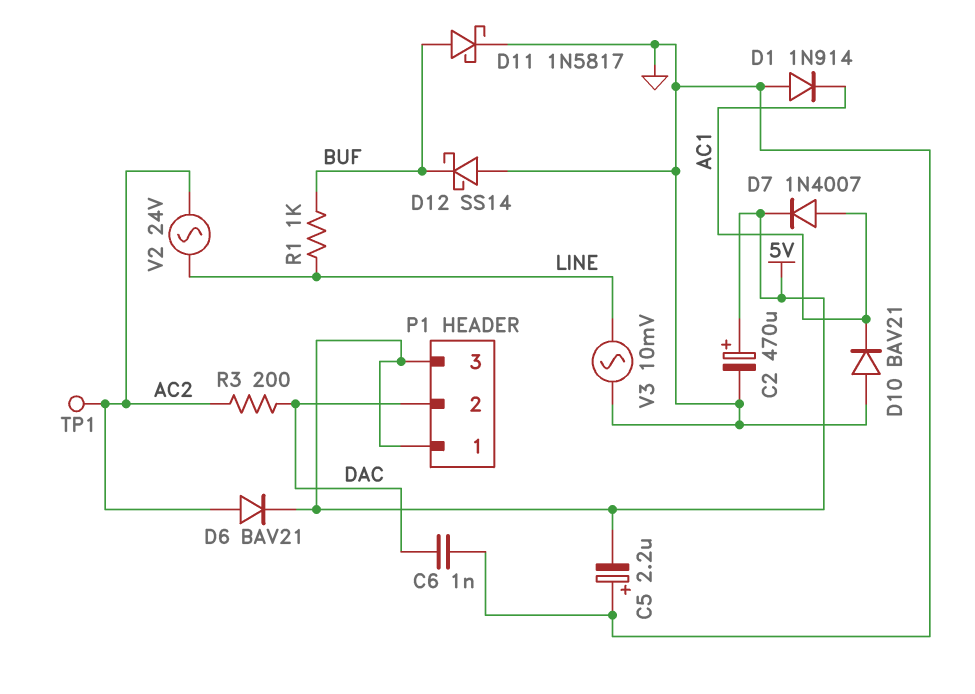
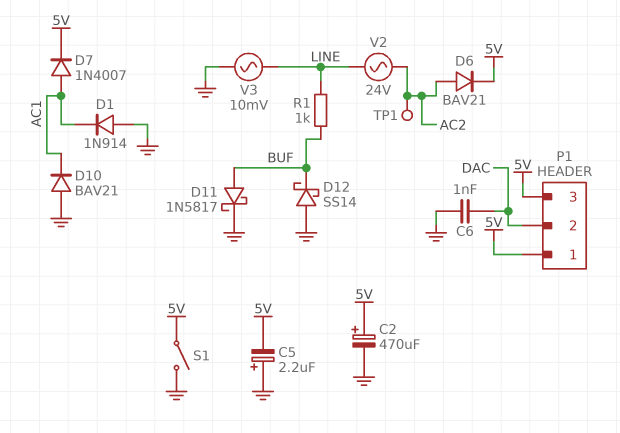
R3: 200 (AC2, DAC) -> none
S1: none -> switch (5V, GND)

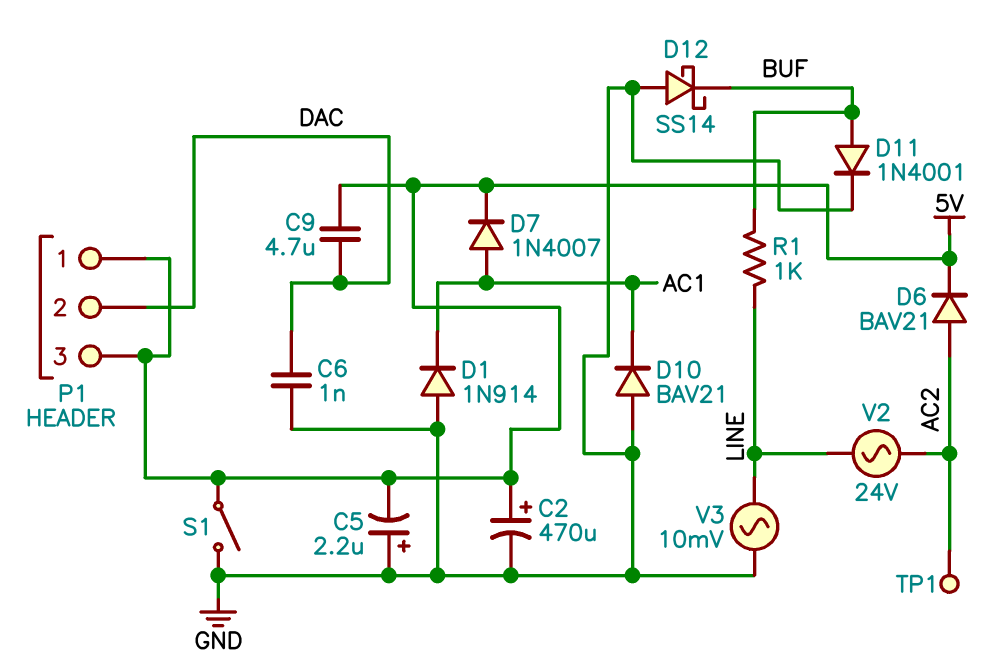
C9: none -> 4.7uF (5V, DAC)
D11: schottky 1N5817 (A BUF, K GND) -> diode 1N4001 (A BUF, K GND)

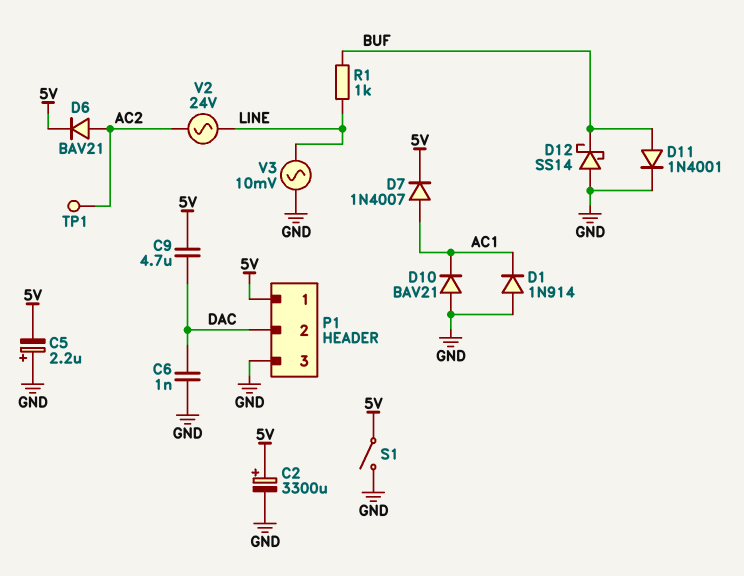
C2: 470uF (plus 5V, minus GND) -> 3300uF (plus 5V, minus GND)
P1 pin 3: 5V -> GND

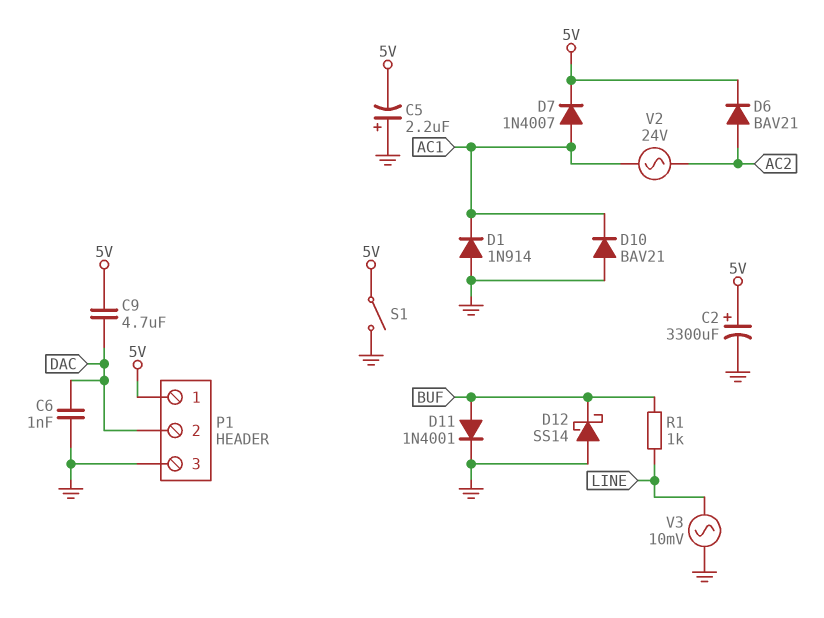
TP1: test point (AC2) -> none
V2: AC 24V (AC2, LINE) -> AC 24V (AC1, AC2)

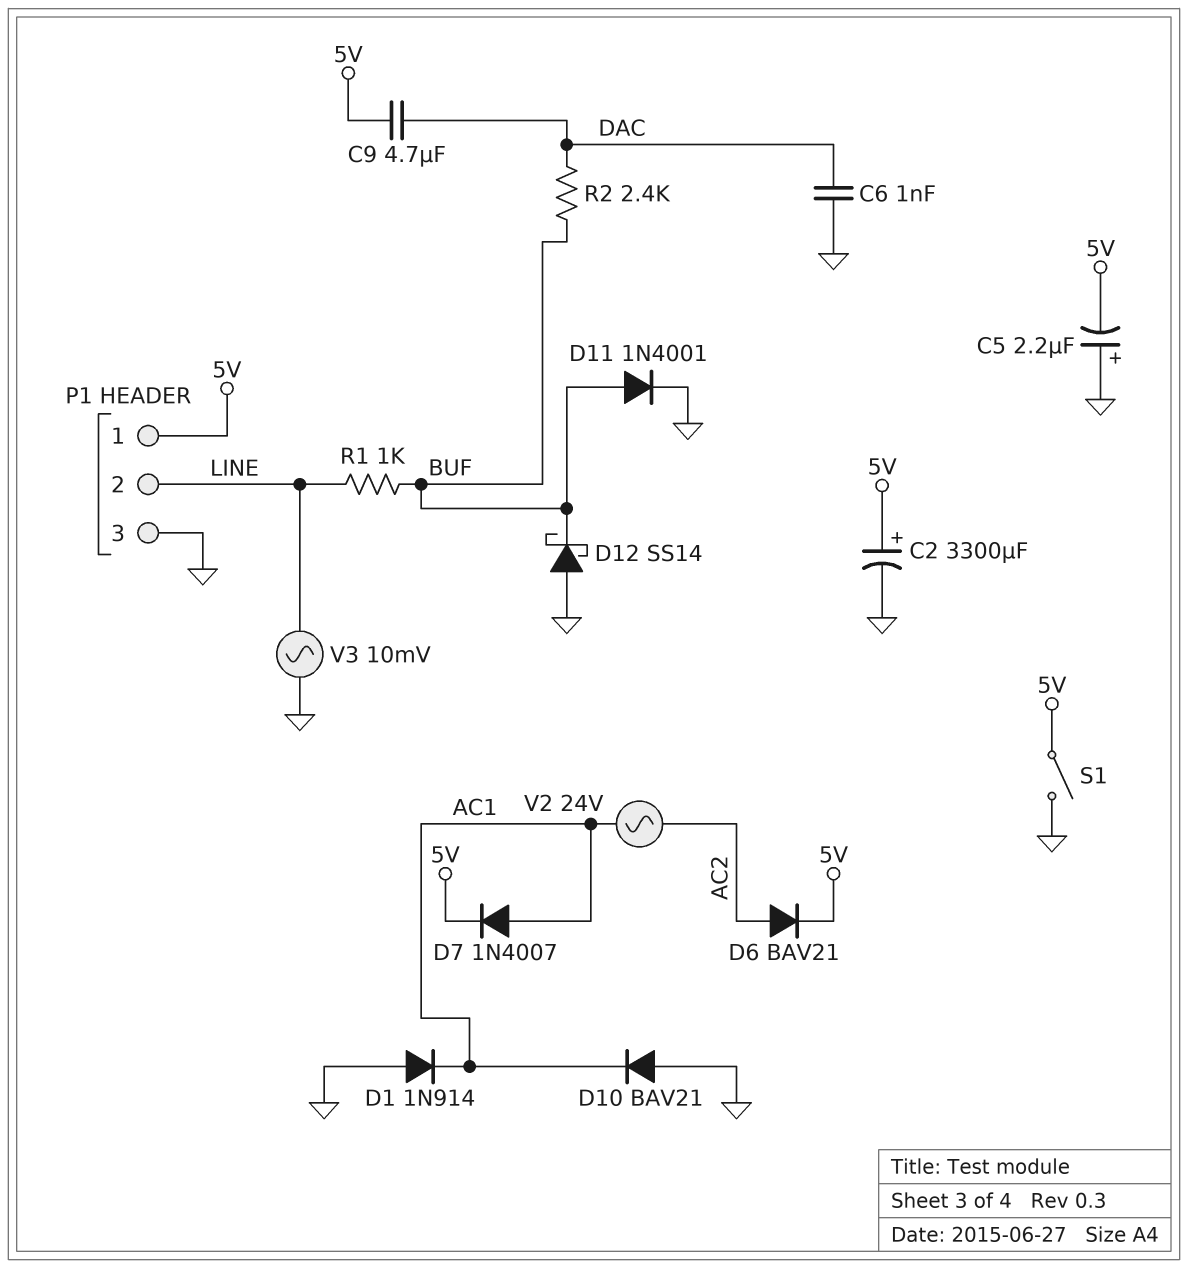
P1 pin 2: DAC -> LINE
R2: none -> 2.4k (BUF, DAC)

